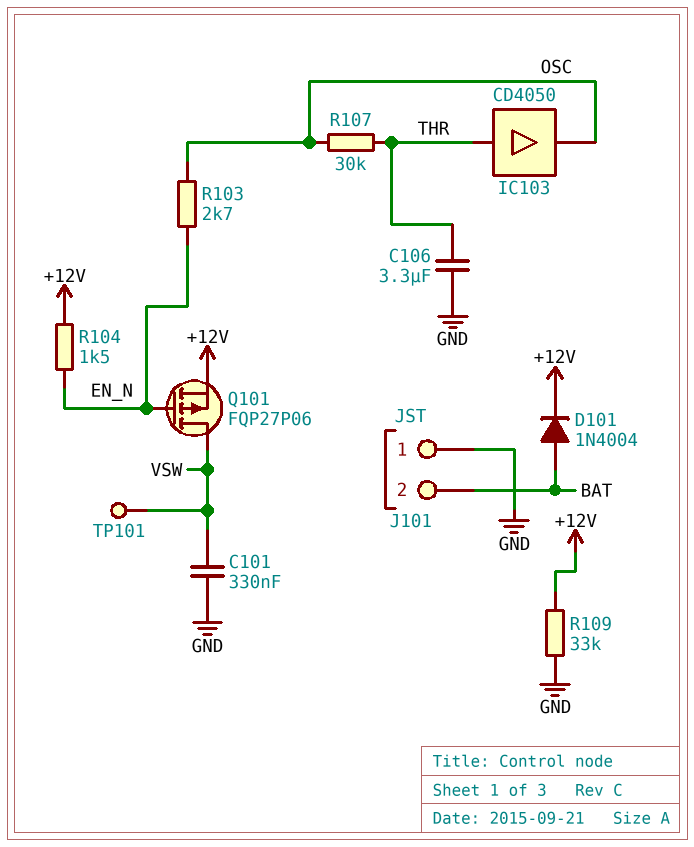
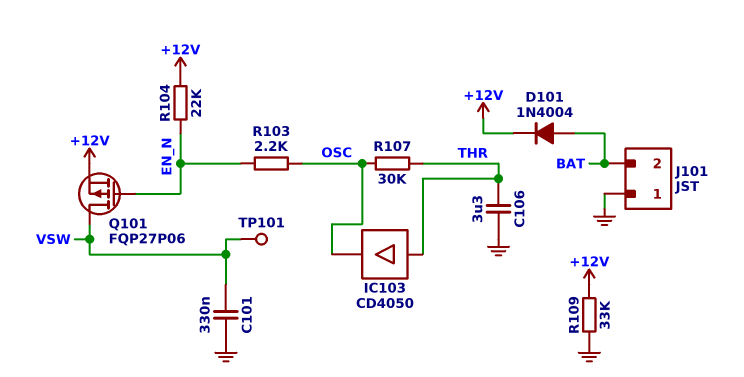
R103: 2.7k (EN_N, OSC) -> 2.2k (EN_N, OSC)
R104: 1.5k (+12V, EN_N) -> 22k (+12V, EN_N)

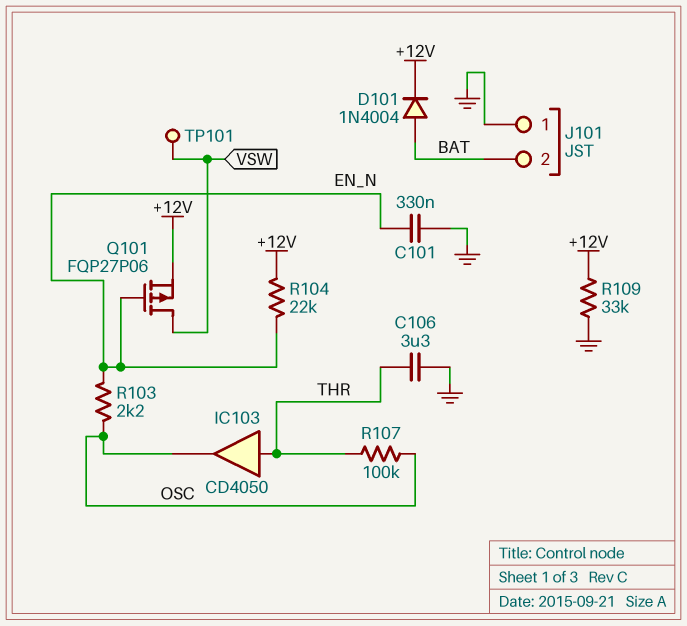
C101: 330nF (GND, VSW) -> 330nF (EN_N, GND)
R107: 30k (OSC, THR) -> 100k (OSC, THR)

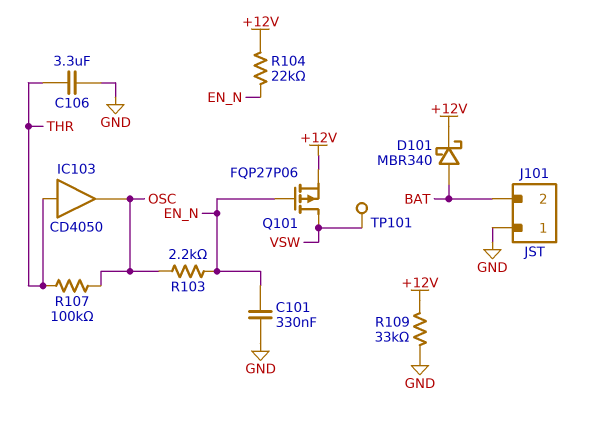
D101: diode 1N4004 (A BAT, K +12V) -> schottky MBR340 (A BAT, K +12V)

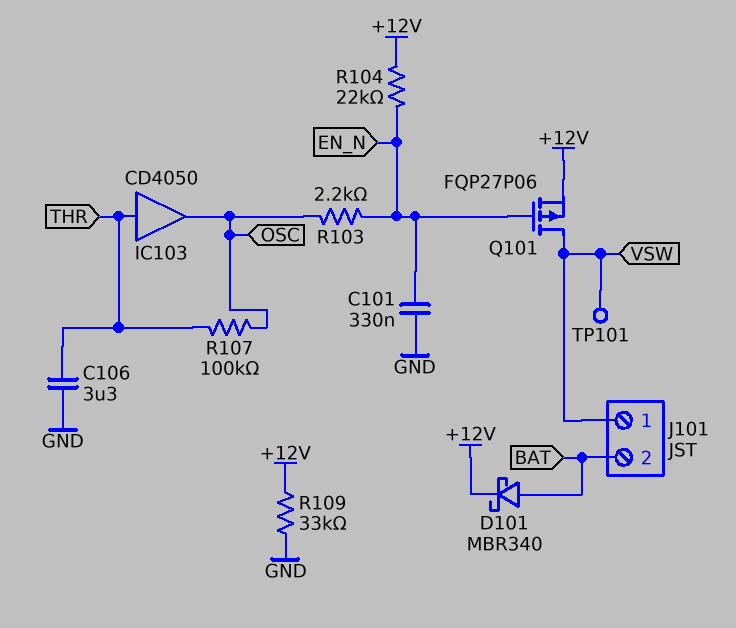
J101 pin 1: GND -> VSW

